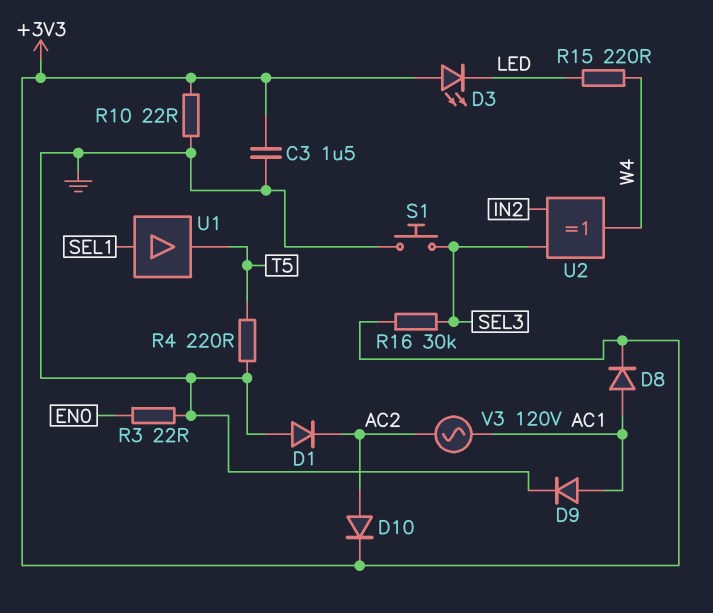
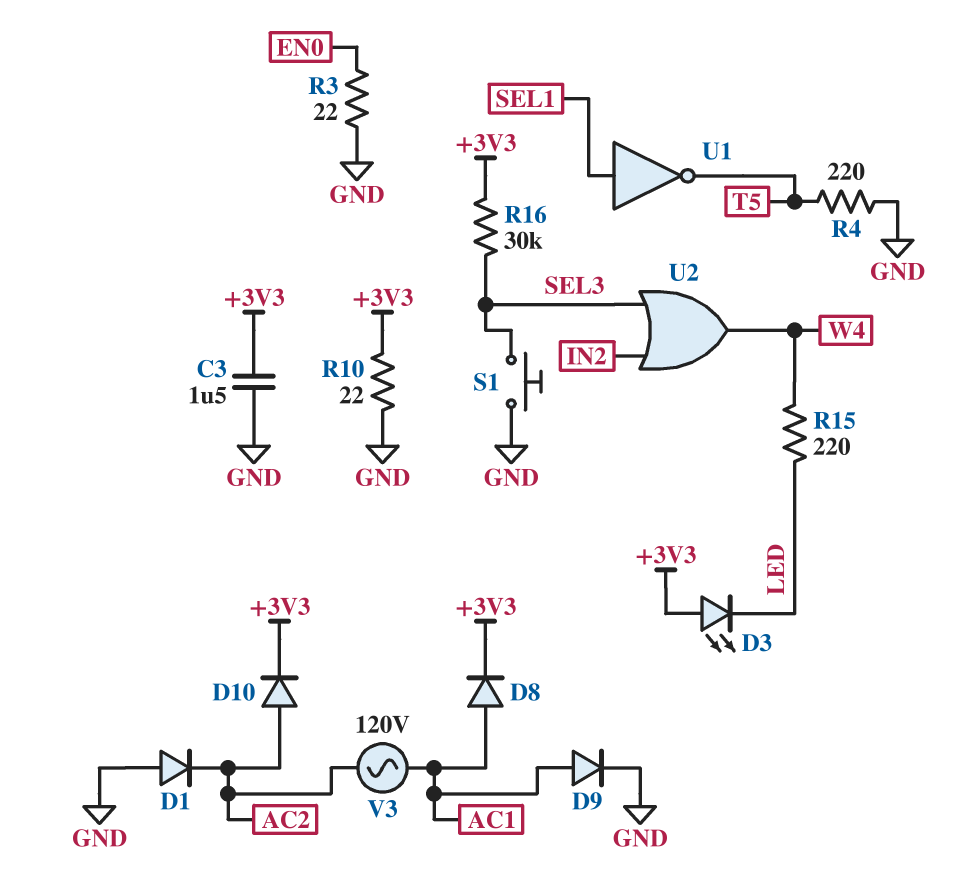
U1: buffer (in SEL1, out T5) -> NOT (in SEL1, out T5)
U2: XOR (in IN2, in SEL3, out W4) -> OR (in IN2, in SEL3, out W4)

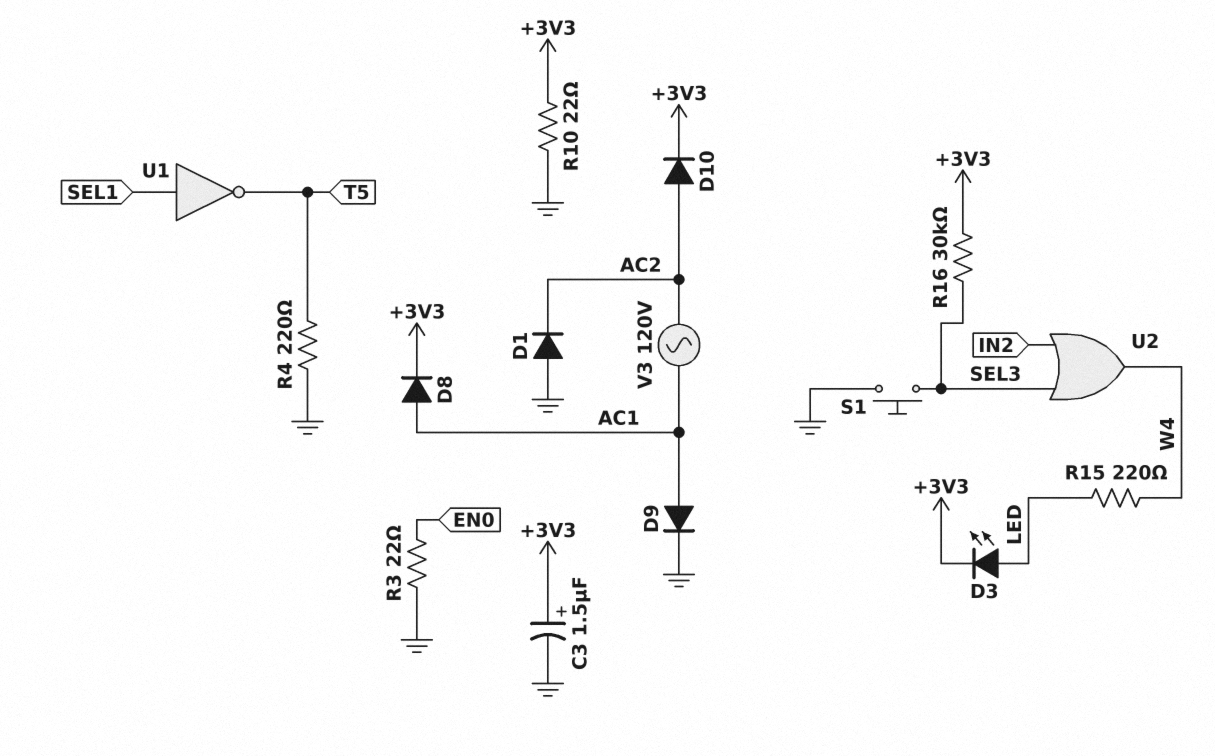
C3: 1.5uF (+3V3, GND) -> 1.5uF (plus +3V3, minus GND)
D3: LED (A +3V3, K LED) -> LED (A LED, K +3V3)

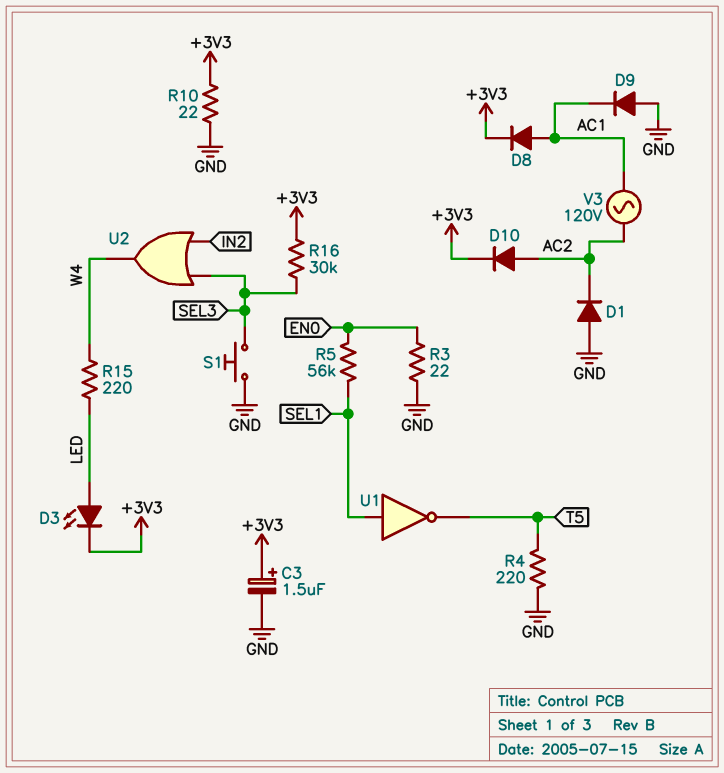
D9: diode (A AC1, K GND) -> diode (A GND, K AC1)
R5: none -> 56k (EN0, SEL1)

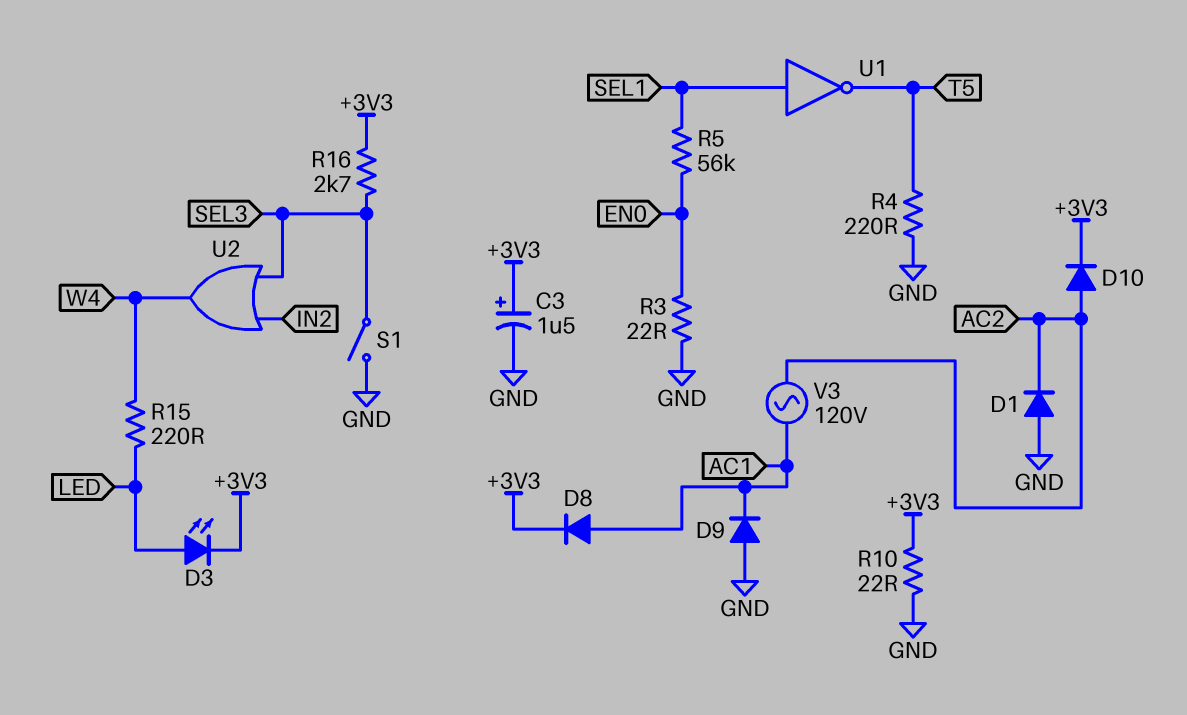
R16: 30k (+3V3, SEL3) -> 2.7k (+3V3, SEL3)
S1: button (GND, SEL3) -> switch (GND, SEL3)

